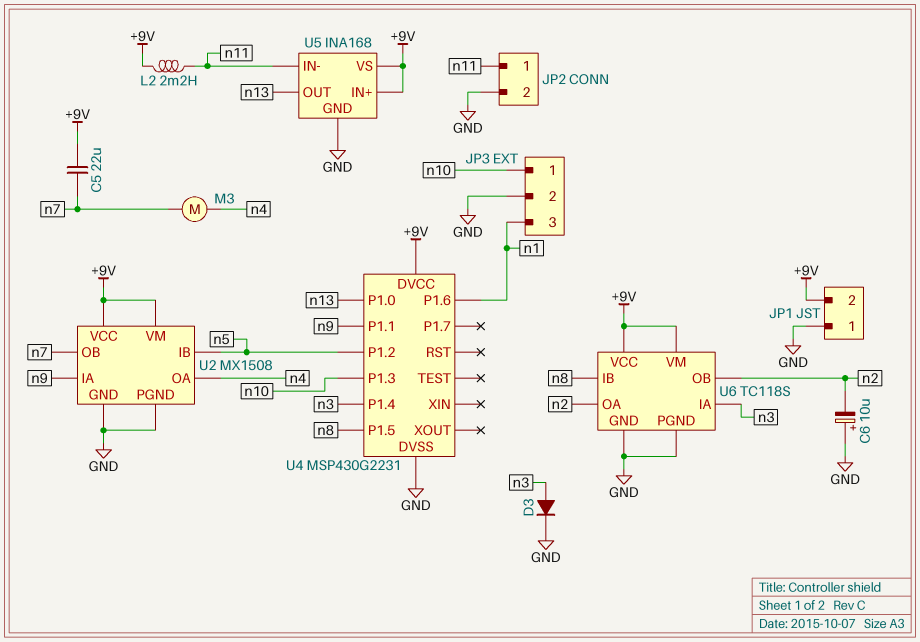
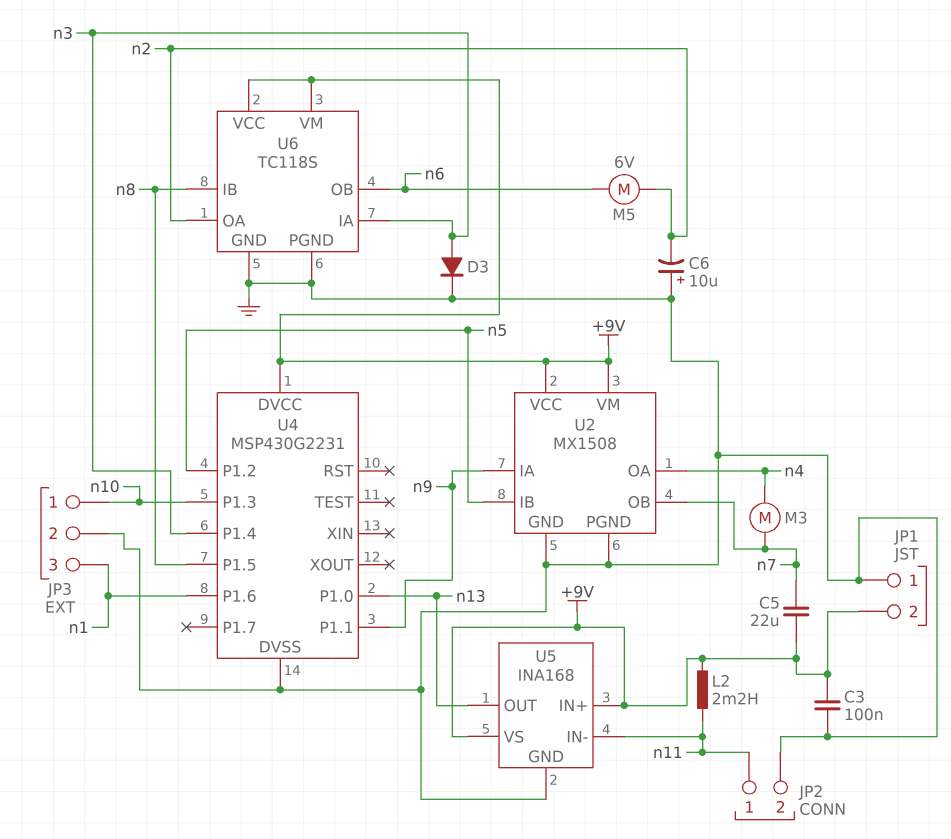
C3: none -> 100nF (+9V, GND)
M5: none -> motor 6V (n2, n6)
U6 pin OB: n2 -> n6

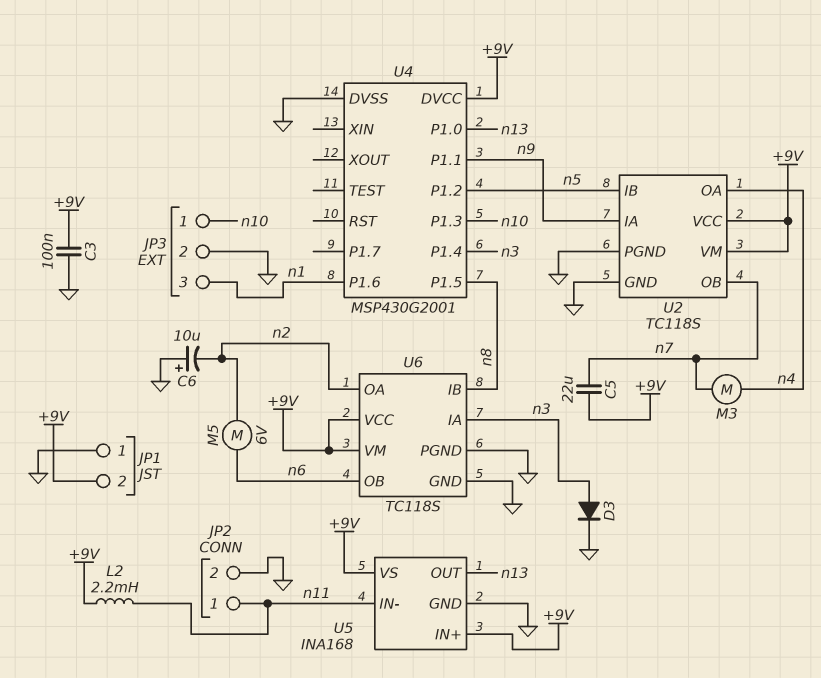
U2: MX1508 -> TC118S
U4: MSP430G2231 -> MSP430G2001

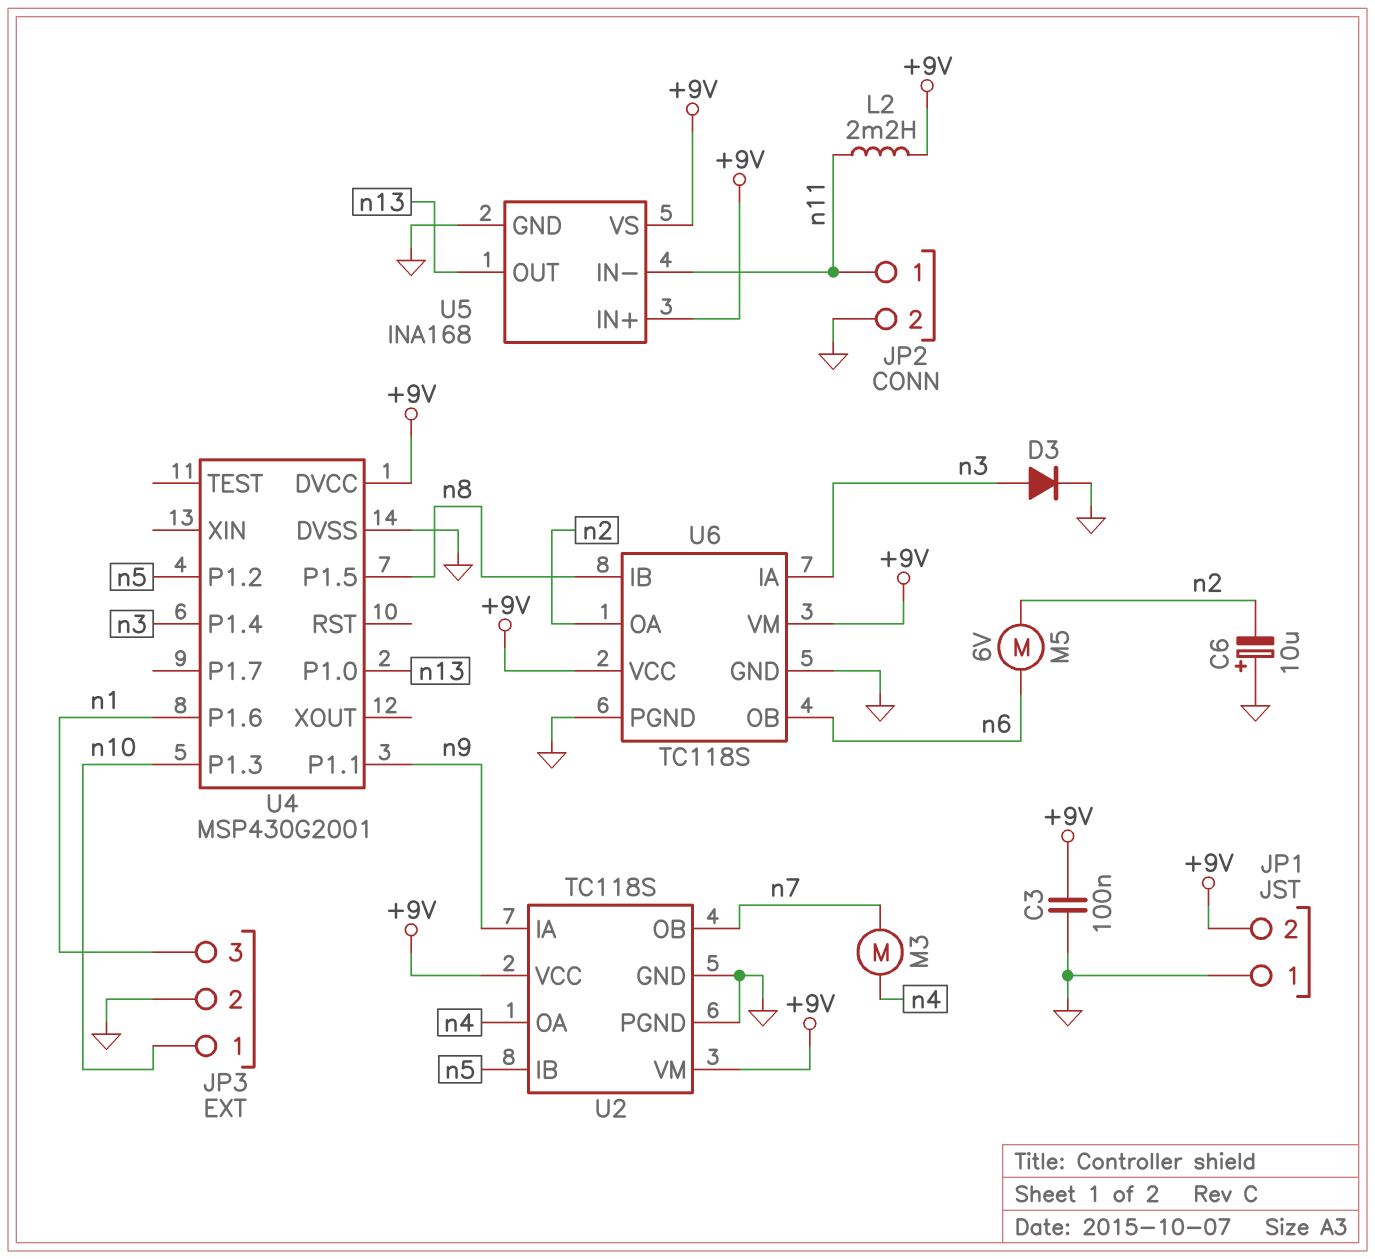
C5: 22uF (+9V, n7) -> none

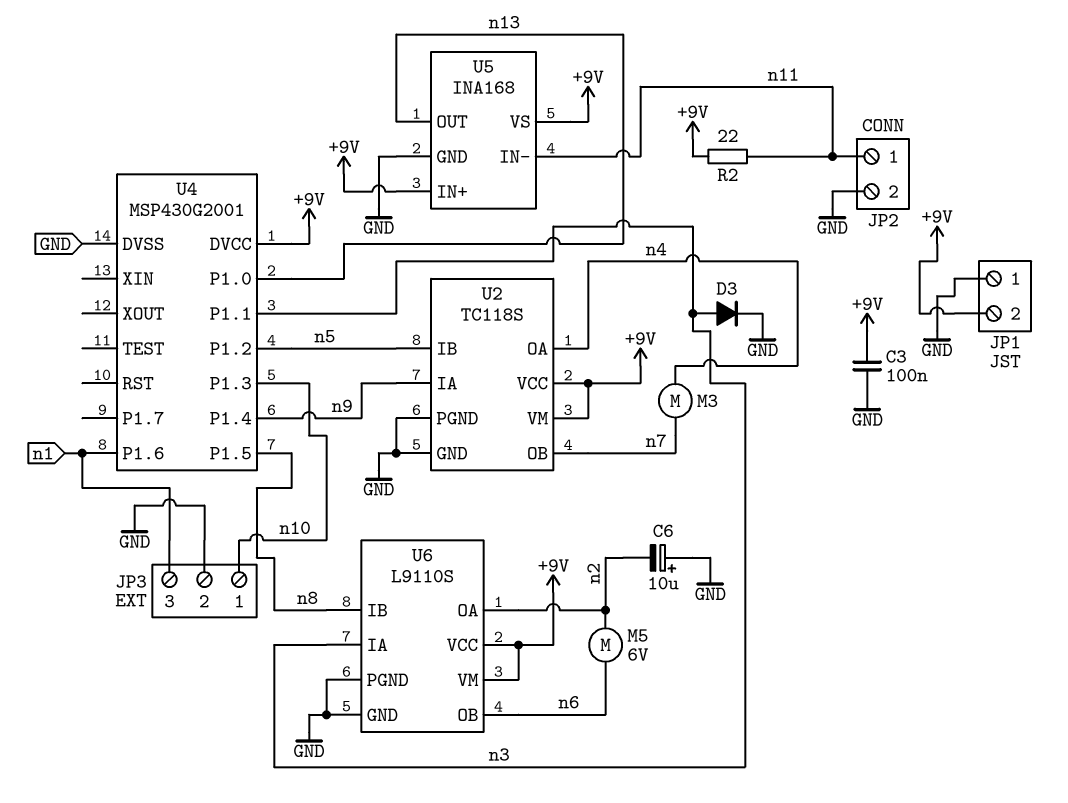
L2: 2.2mH (+9V, n11) -> none
R2: none -> 22 (+9V, n11)
U4 pin P1.1: n9 -> n3
U4 pin P1.4: n3 -> n9
U6: TC118S -> L9110S

